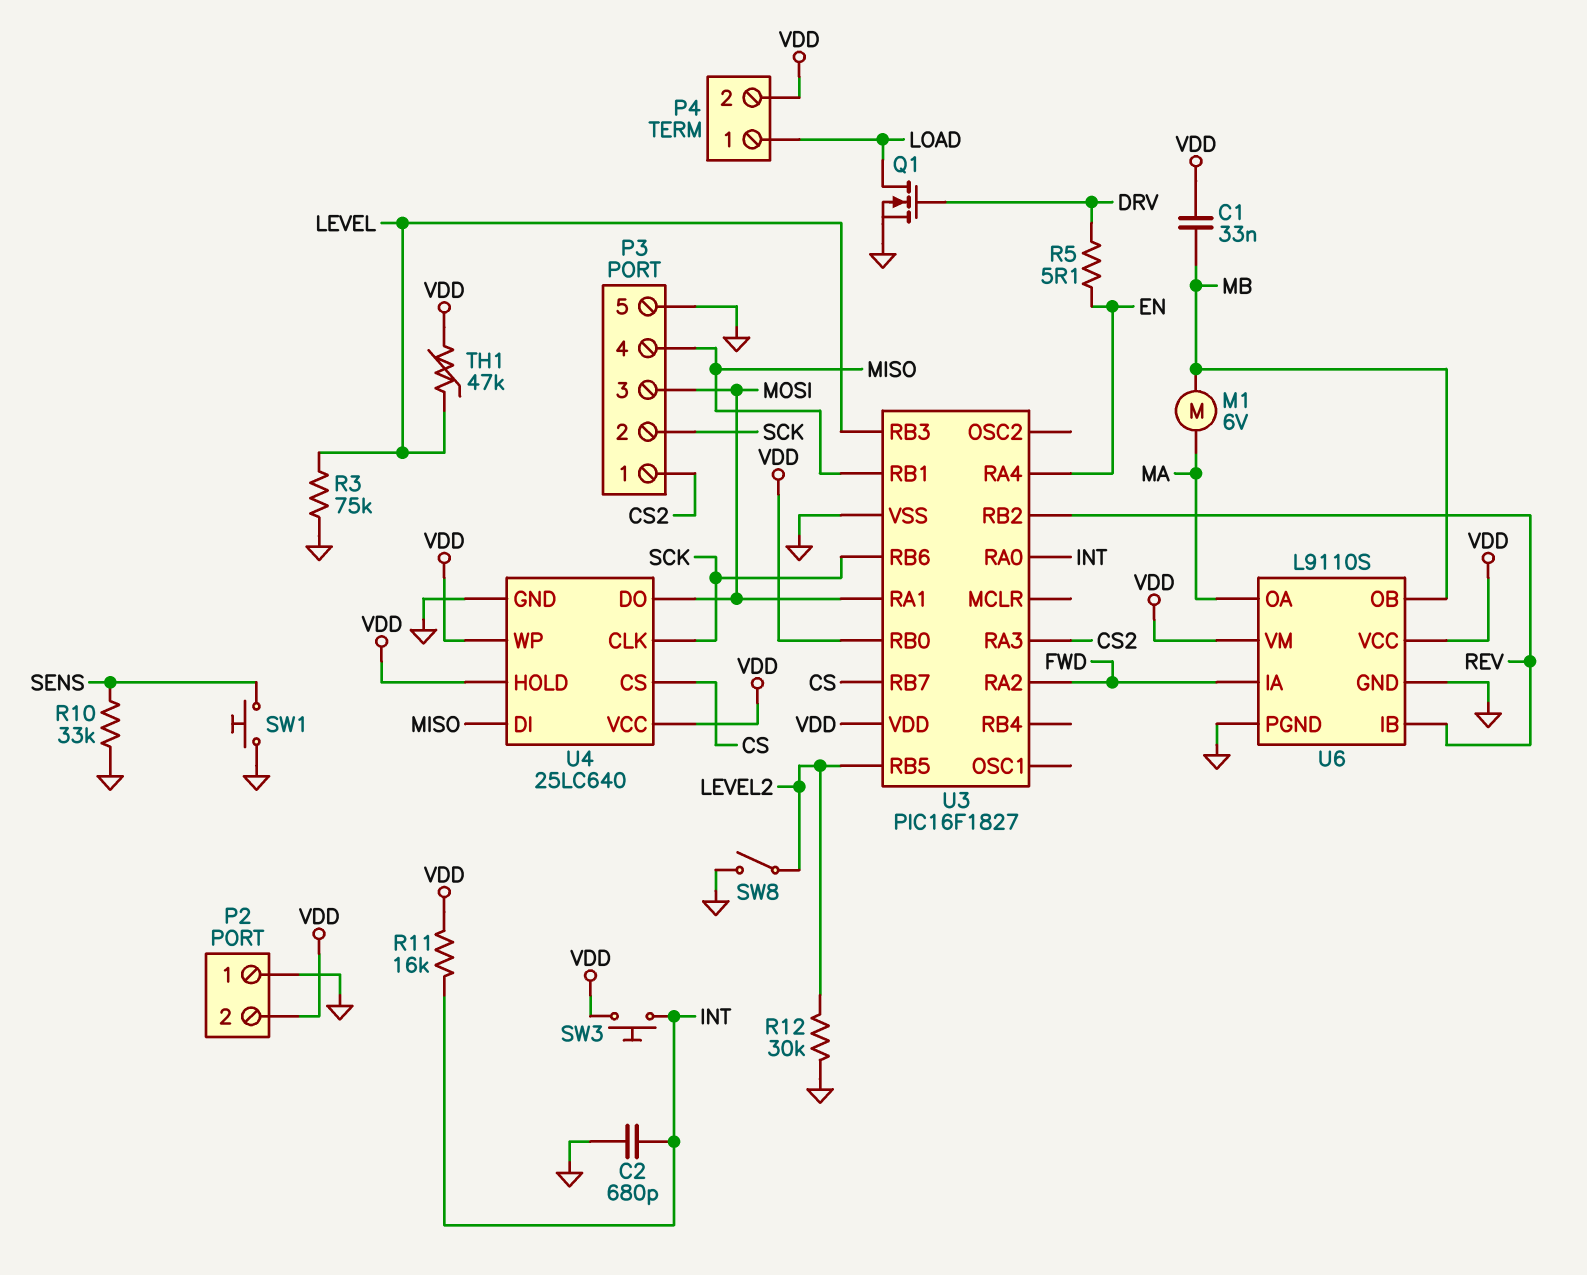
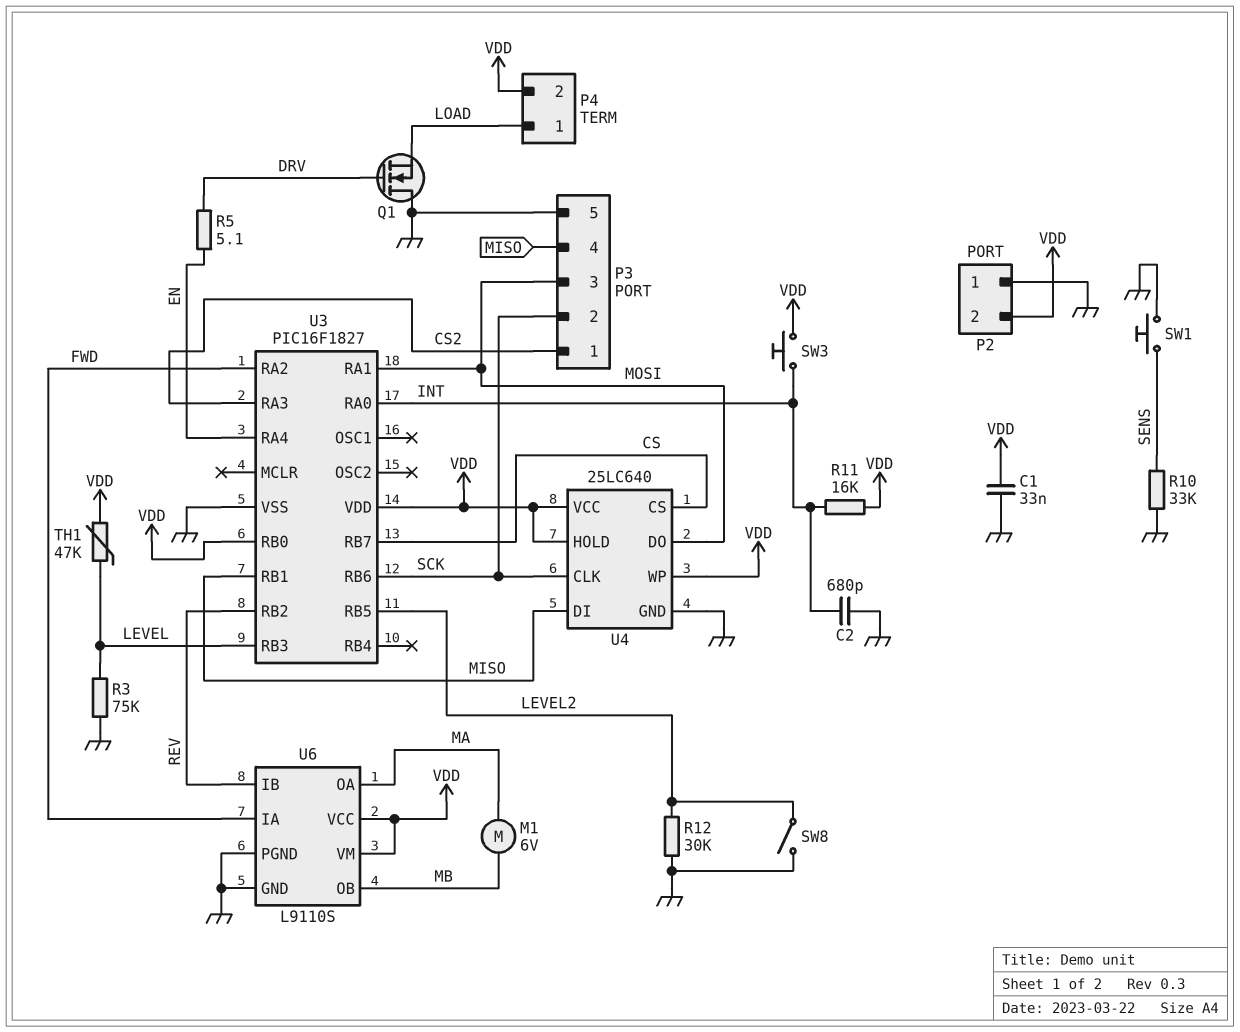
C1: 33nF (MB, VDD) -> 33nF (GND, VDD)
Q1: NMOS (G DRV, D LOAD, S GND) -> NMOS (G DRV, D GND, S LOAD)

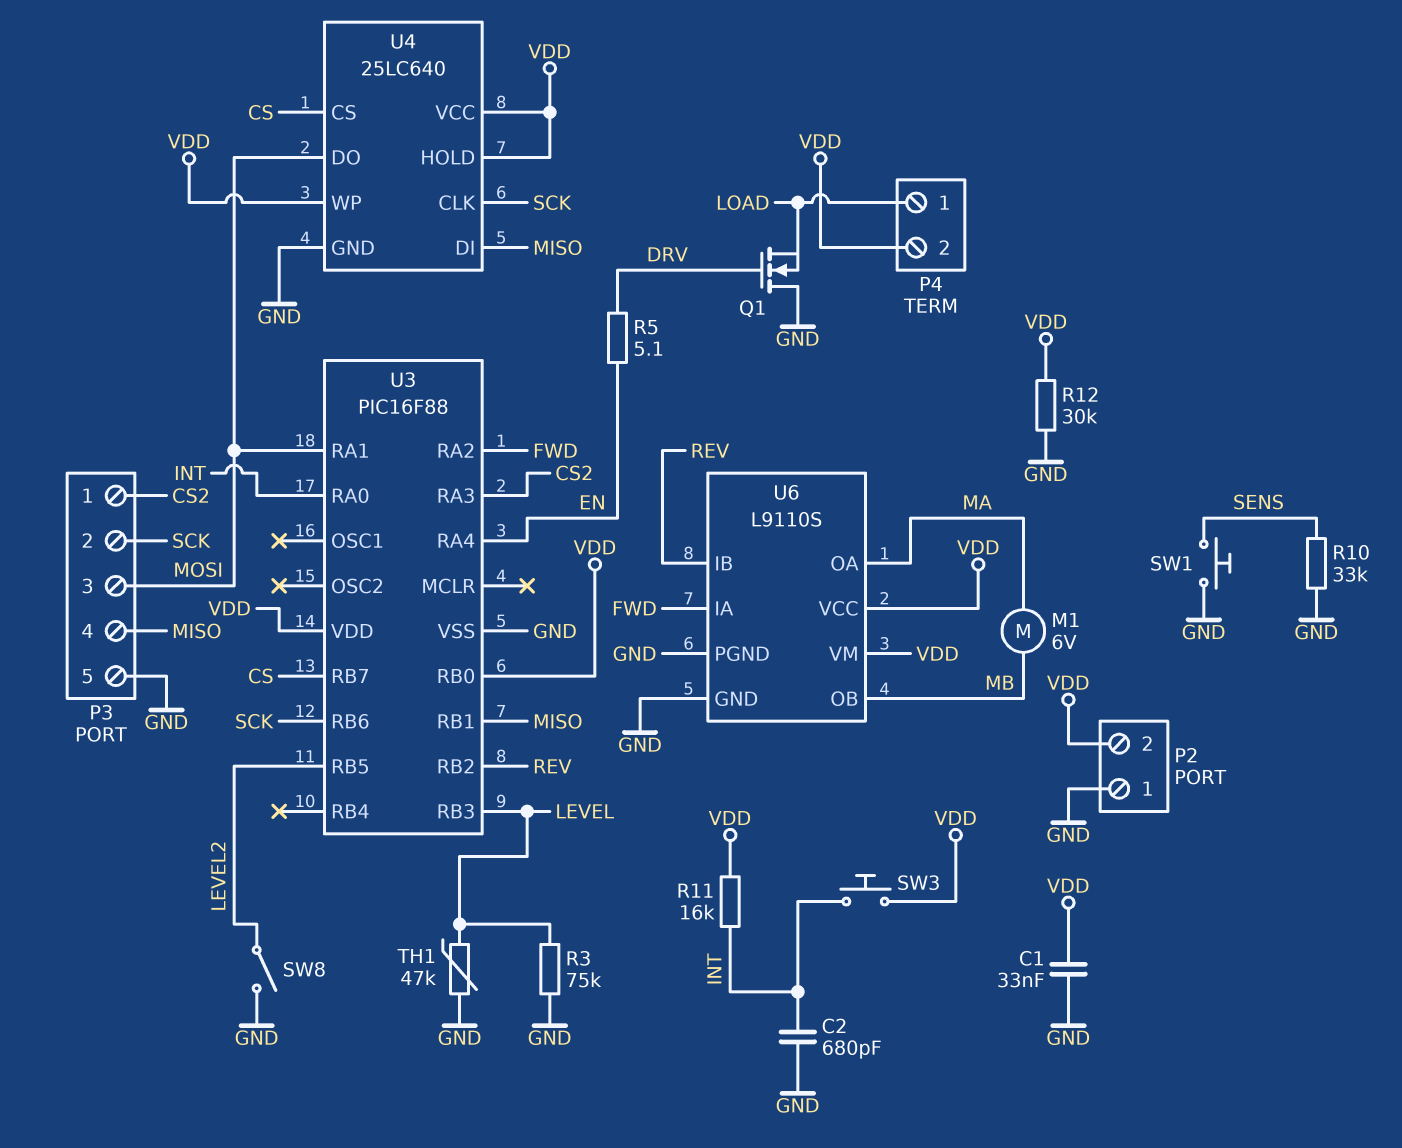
R12: 30k (GND, LEVEL2) -> 30k (GND, VDD)
TH1: 47k (LEVEL, VDD) -> 47k (GND, LEVEL)
U3: PIC16F1827 -> PIC16F88

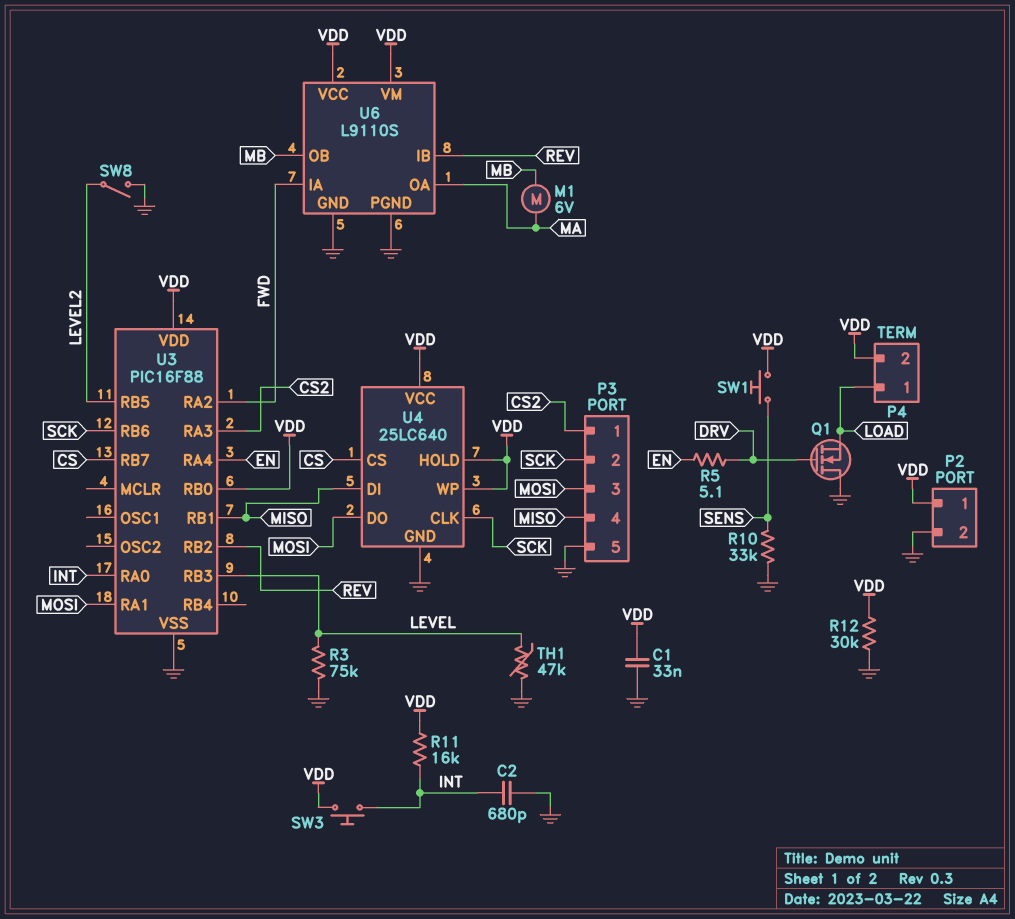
P2 pin 1: GND -> VDD
P2 pin 2: VDD -> GND
SW1: button (GND, SENS) -> button (SENS, VDD)

